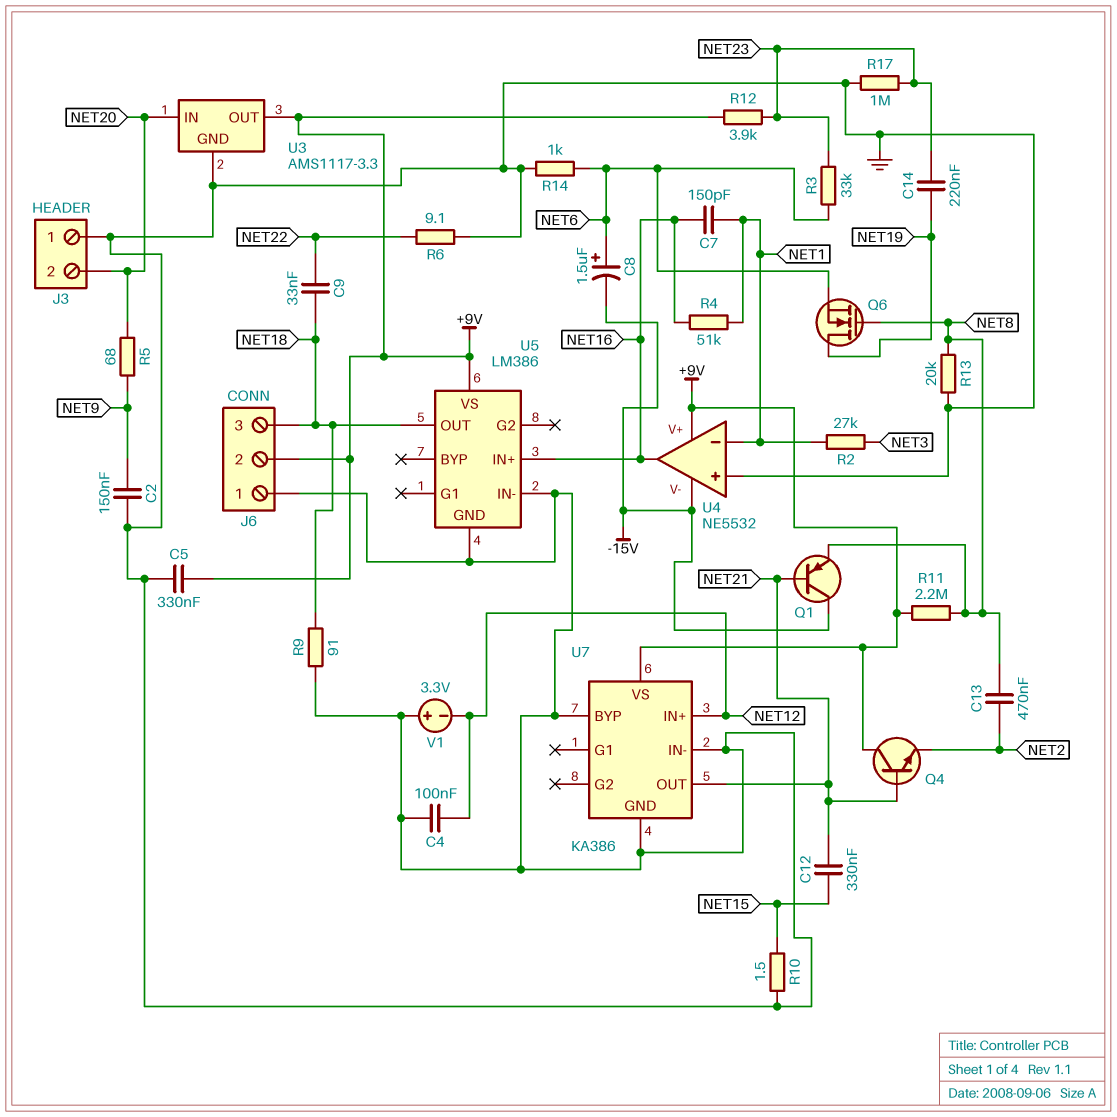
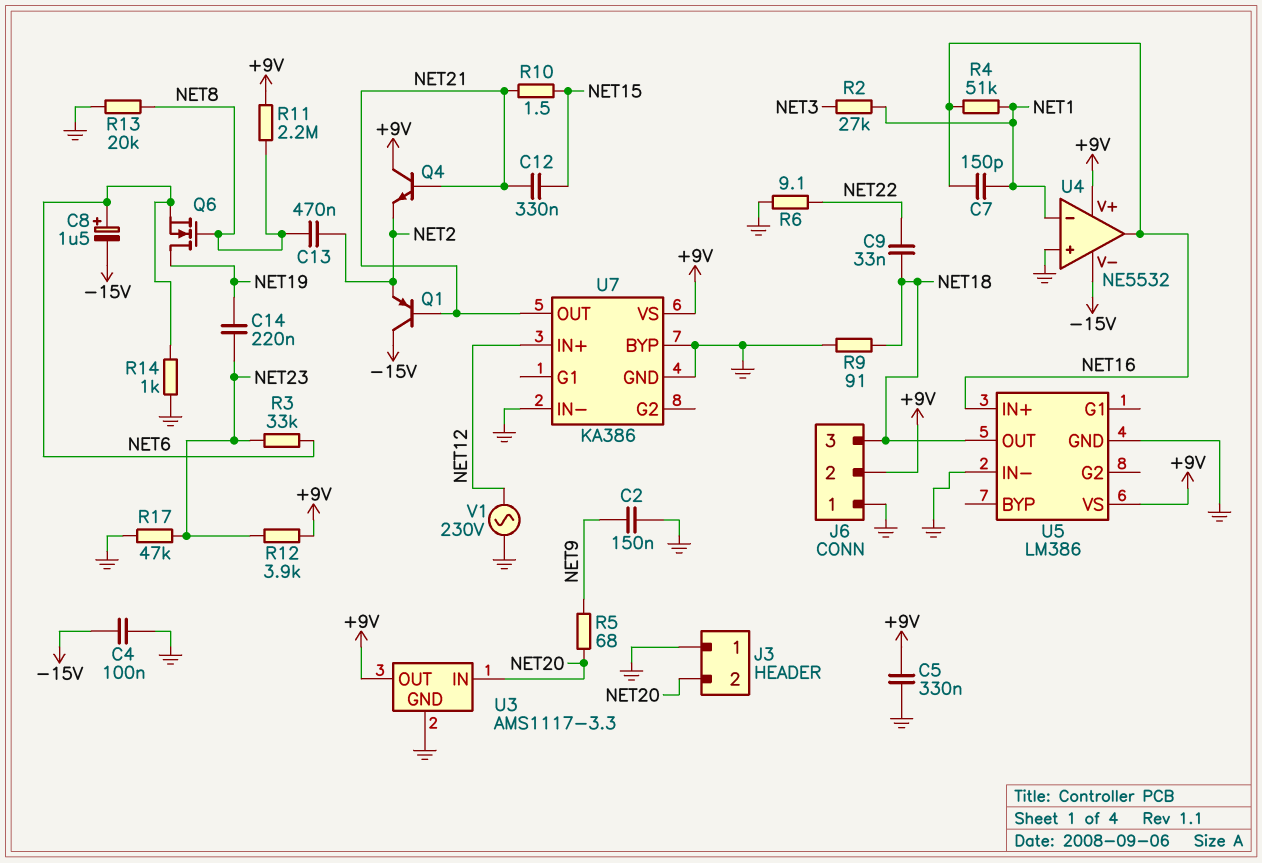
C4: 100nF (GND, NET12) -> 100nF (-15V, GND)
Q1: PNP (B NET21, C -15V, E NET8) -> PNP (B NET21, C -15V, E NET2)
R10: 1.5 (GND, NET15) -> 1.5 (NET15, NET21)
R17: 1M (GND, NET23) -> 47k (GND, NET23)
V1: 3.3V (plus GND, minus NET12) -> AC 230V (GND, NET12)

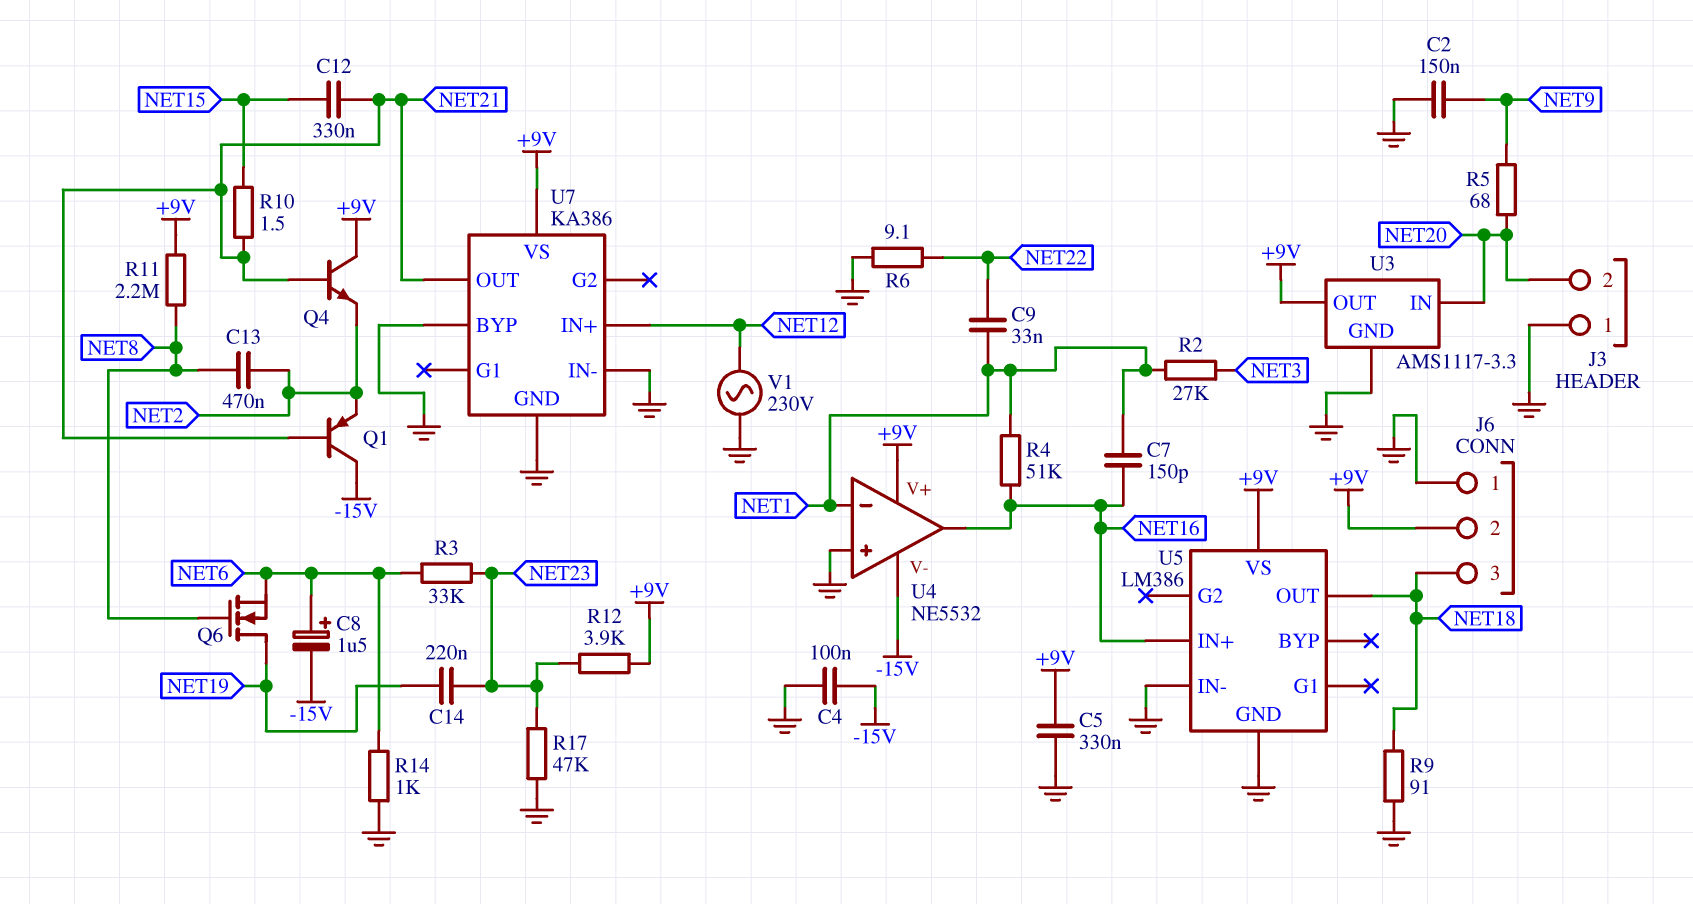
C9: 33nF (NET18, NET22) -> 33nF (NET1, NET22)
R13: 20k (GND, NET8) -> none

